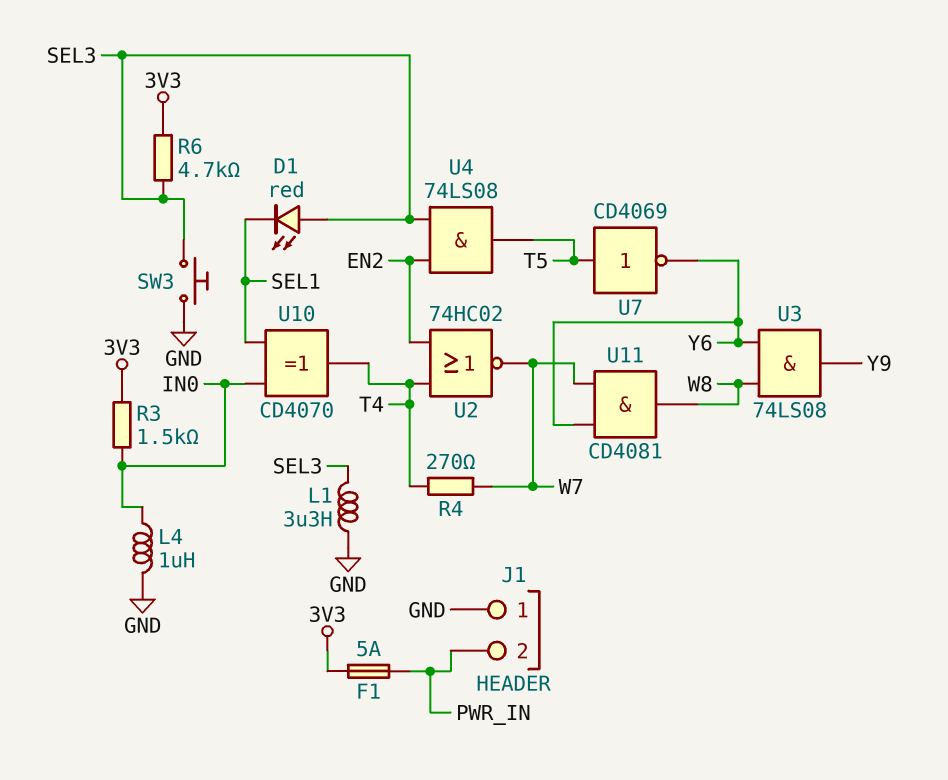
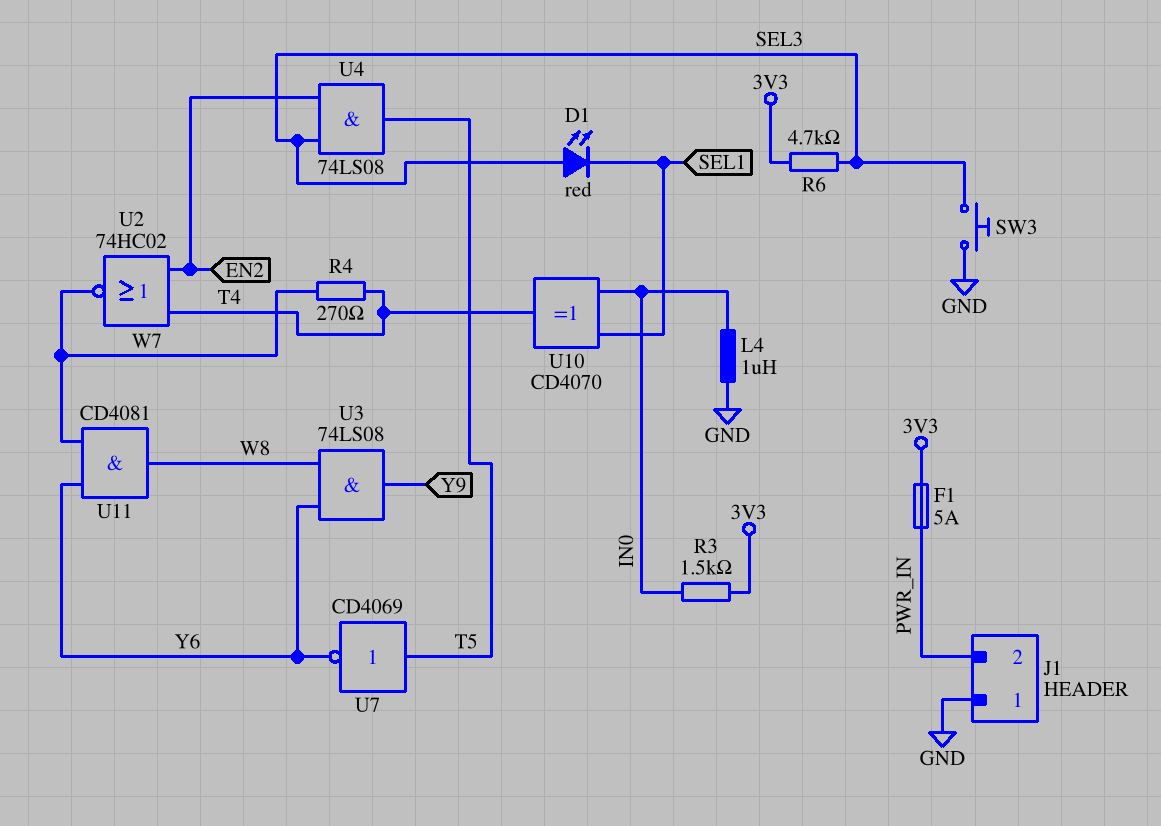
L1: 3.3uH (GND, SEL3) -> none

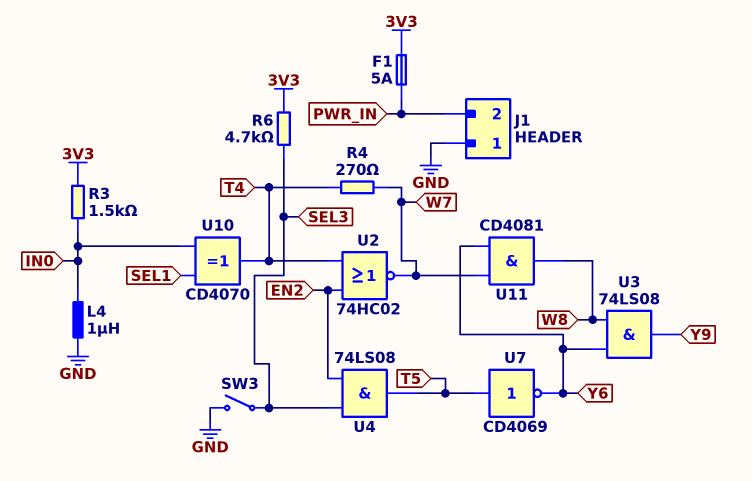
D1: LED red (A SEL3, K SEL1) -> none
SW3: button (GND, SEL3) -> switch (GND, SEL3)

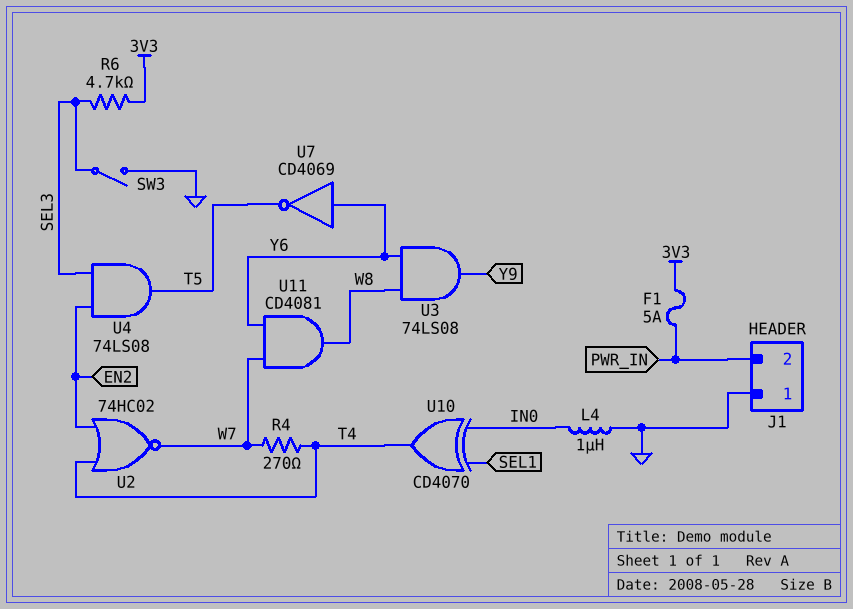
R3: 1.5k (3V3, IN0) -> none
U7: NOT CD4069 (in T5, out Y6) -> NOT CD4069 (in Y6, out T5)

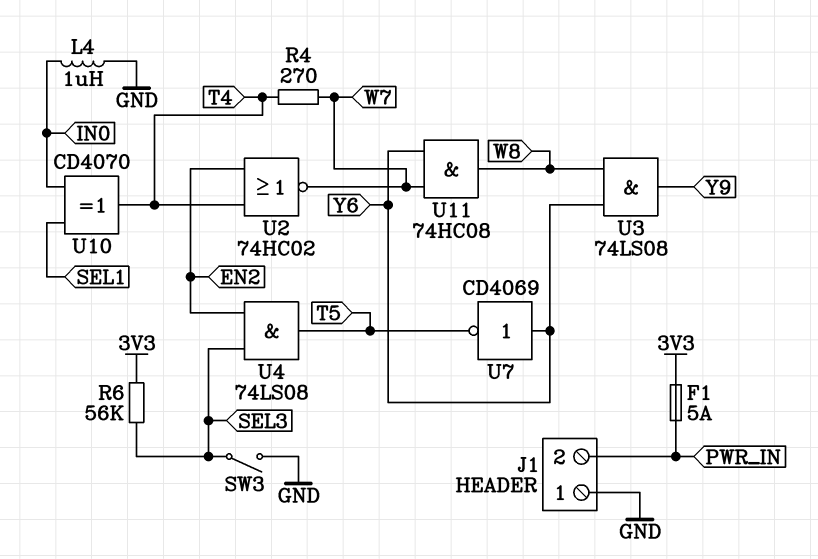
R6: 4.7k (3V3, SEL3) -> 56k (3V3, SEL3)
U11: AND CD4081 (in W7, in Y6, out W8) -> AND 74HC08 (in W7, in Y6, out W8)

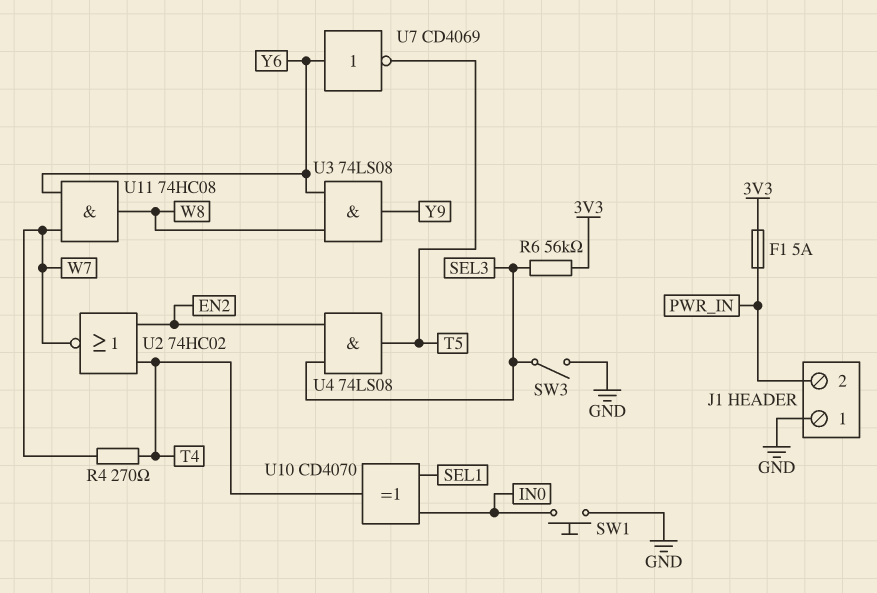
L4: 1uH (GND, IN0) -> none
SW1: none -> button (GND, IN0)

